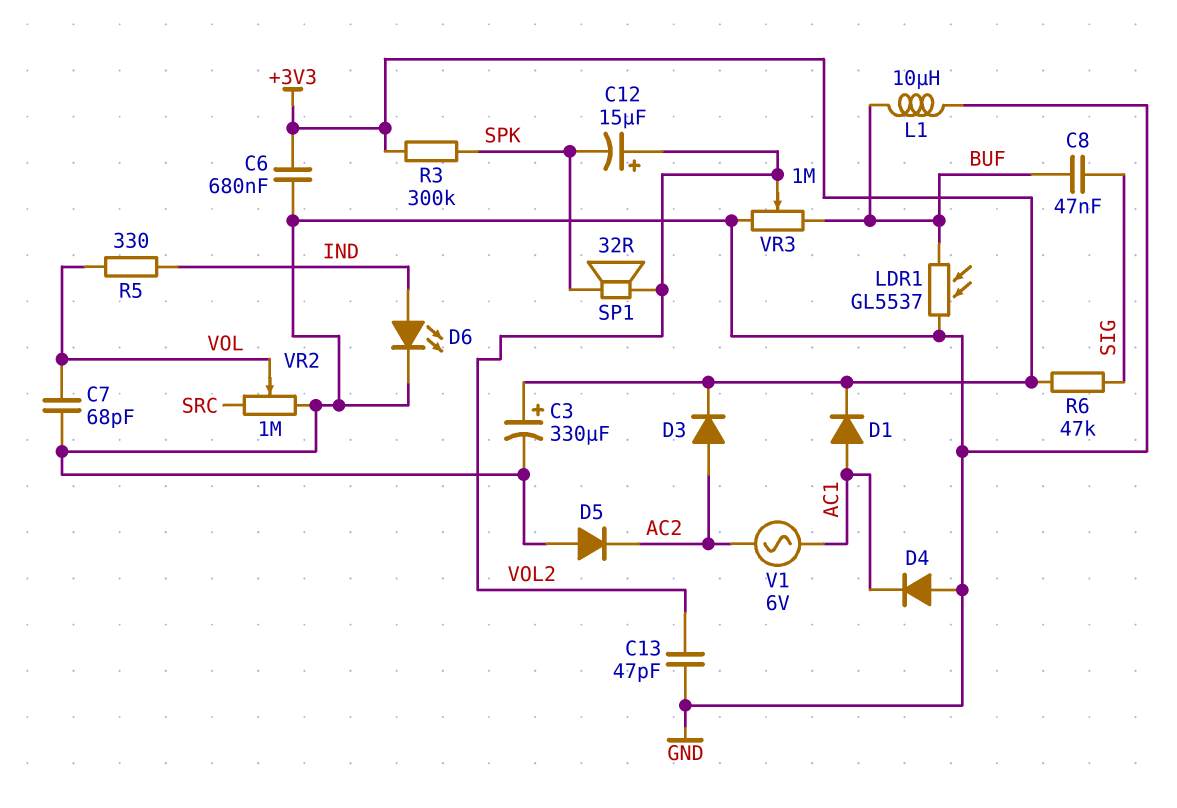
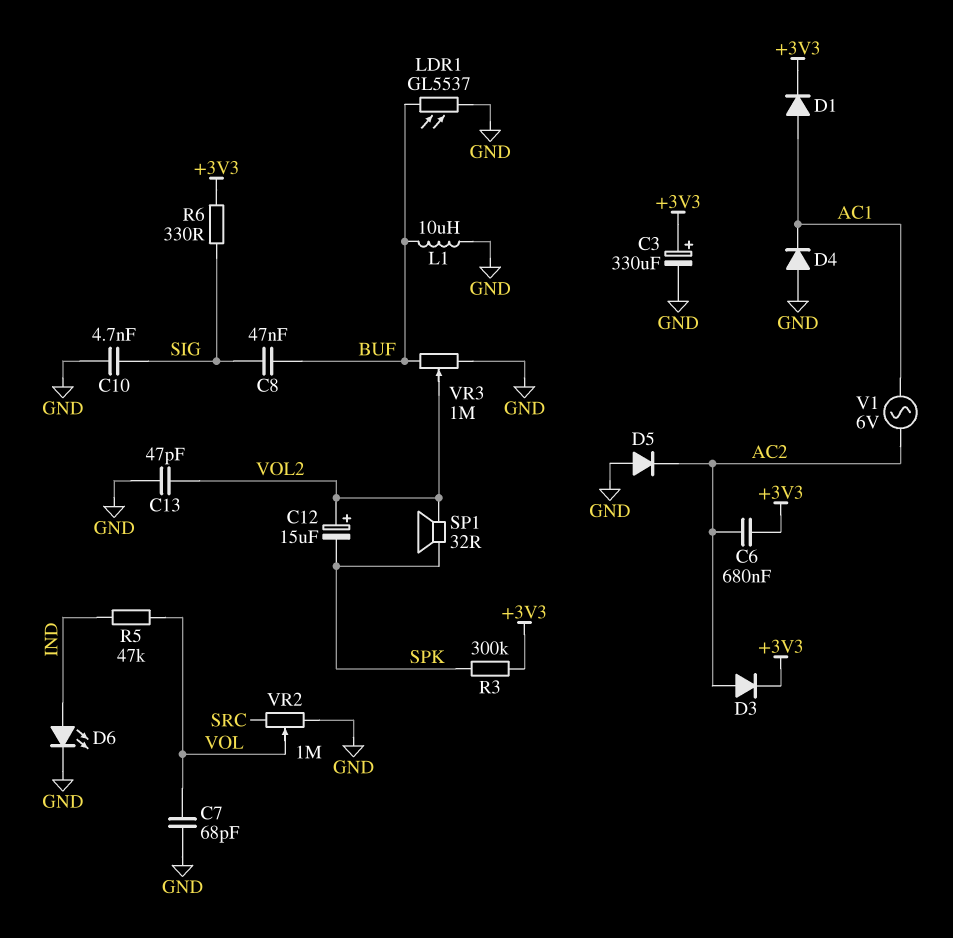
C6: 680nF (+3V3, GND) -> 680nF (+3V3, AC2)
C10: none -> 4.7nF (GND, SIG)
R5: 330 (IND, VOL) -> 47k (IND, VOL)
R6: 47k (+3V3, SIG) -> 330 (+3V3, SIG)

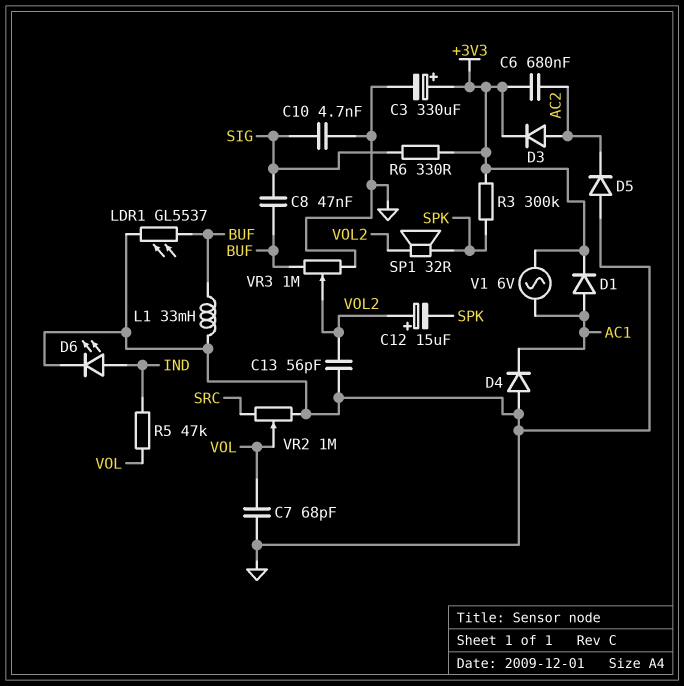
C13: 47pF (GND, VOL2) -> 56pF (GND, VOL2)
L1: 10uH (BUF, GND) -> 33mH (BUF, GND)
V1: AC 6V (AC1, AC2) -> AC 6V (+3V3, AC1)

